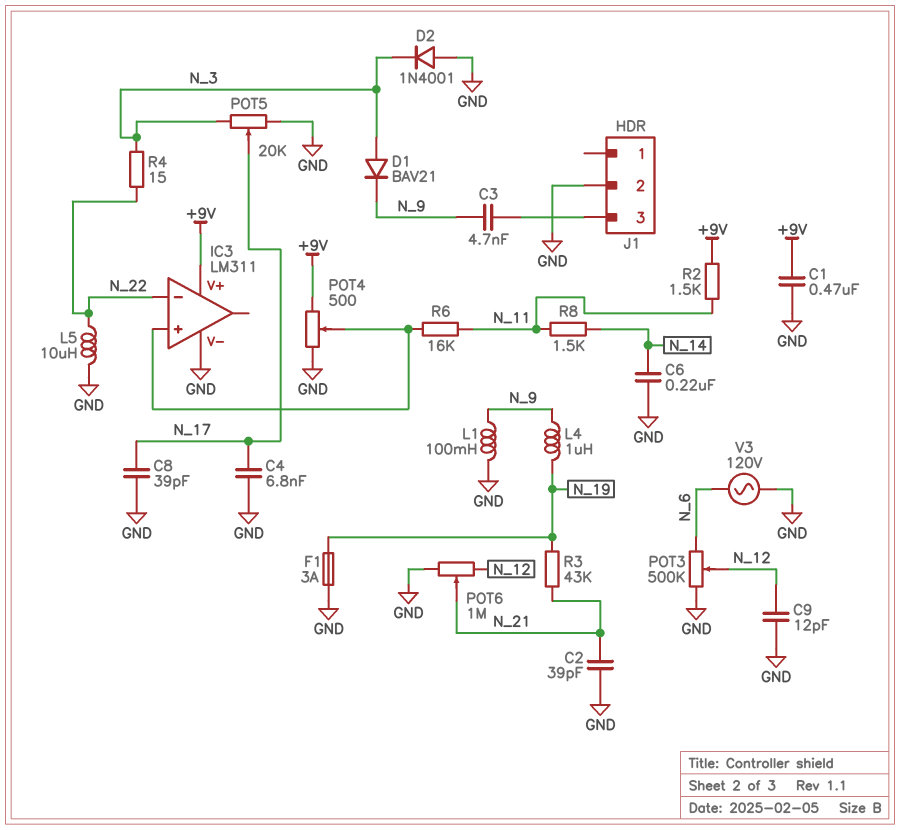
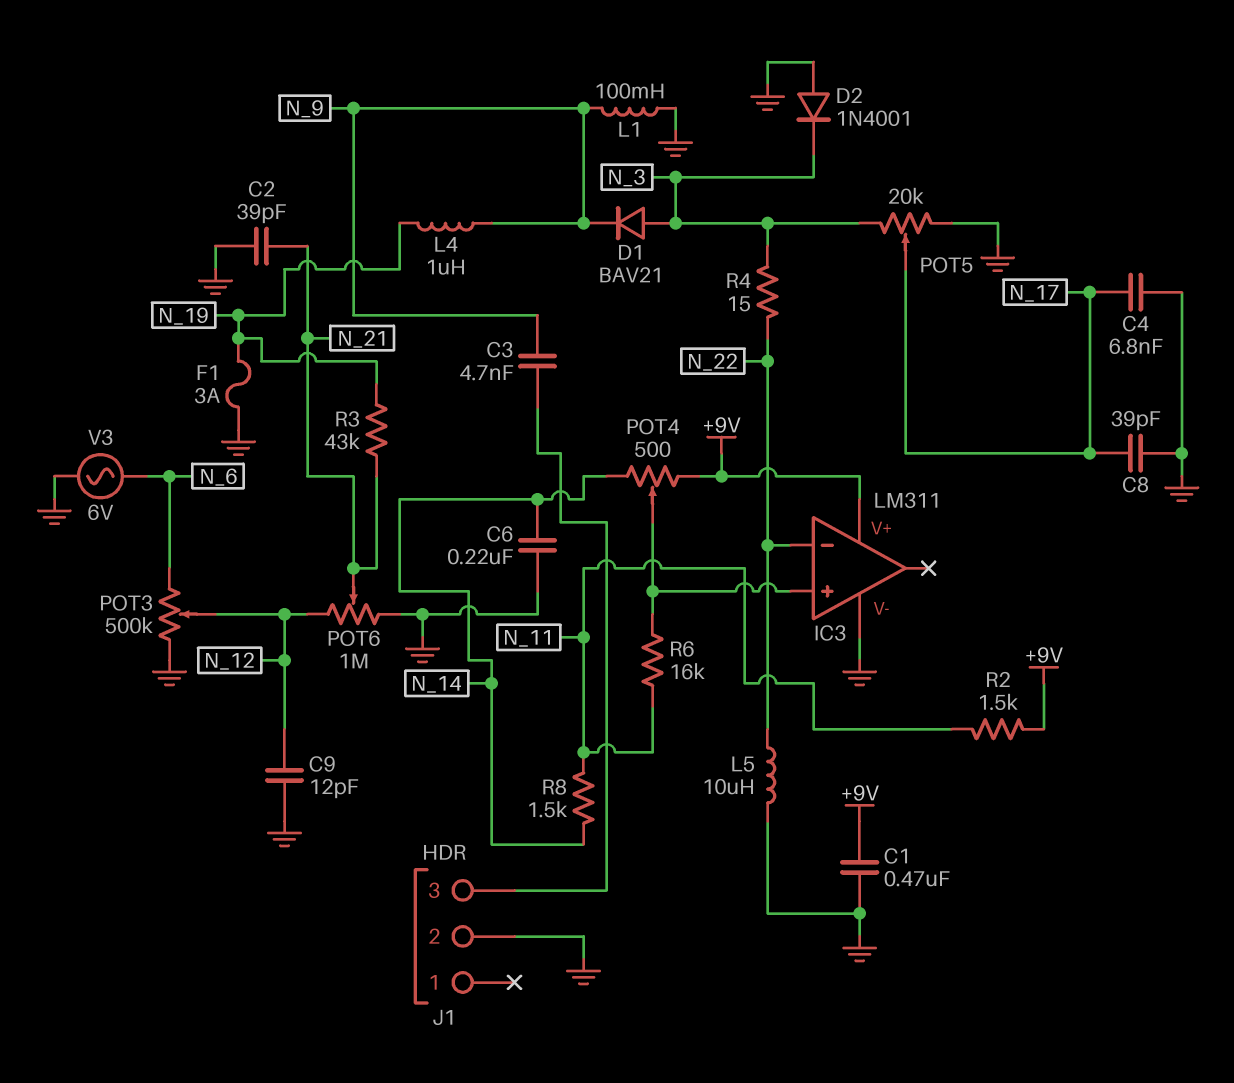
POT4: 500 (+9V, GND, wiper IC3/in+) -> 500 (+9V, N_14, wiper IC3/in+)
V3: AC 120V (GND, N_6) -> AC 6V (GND, N_6)

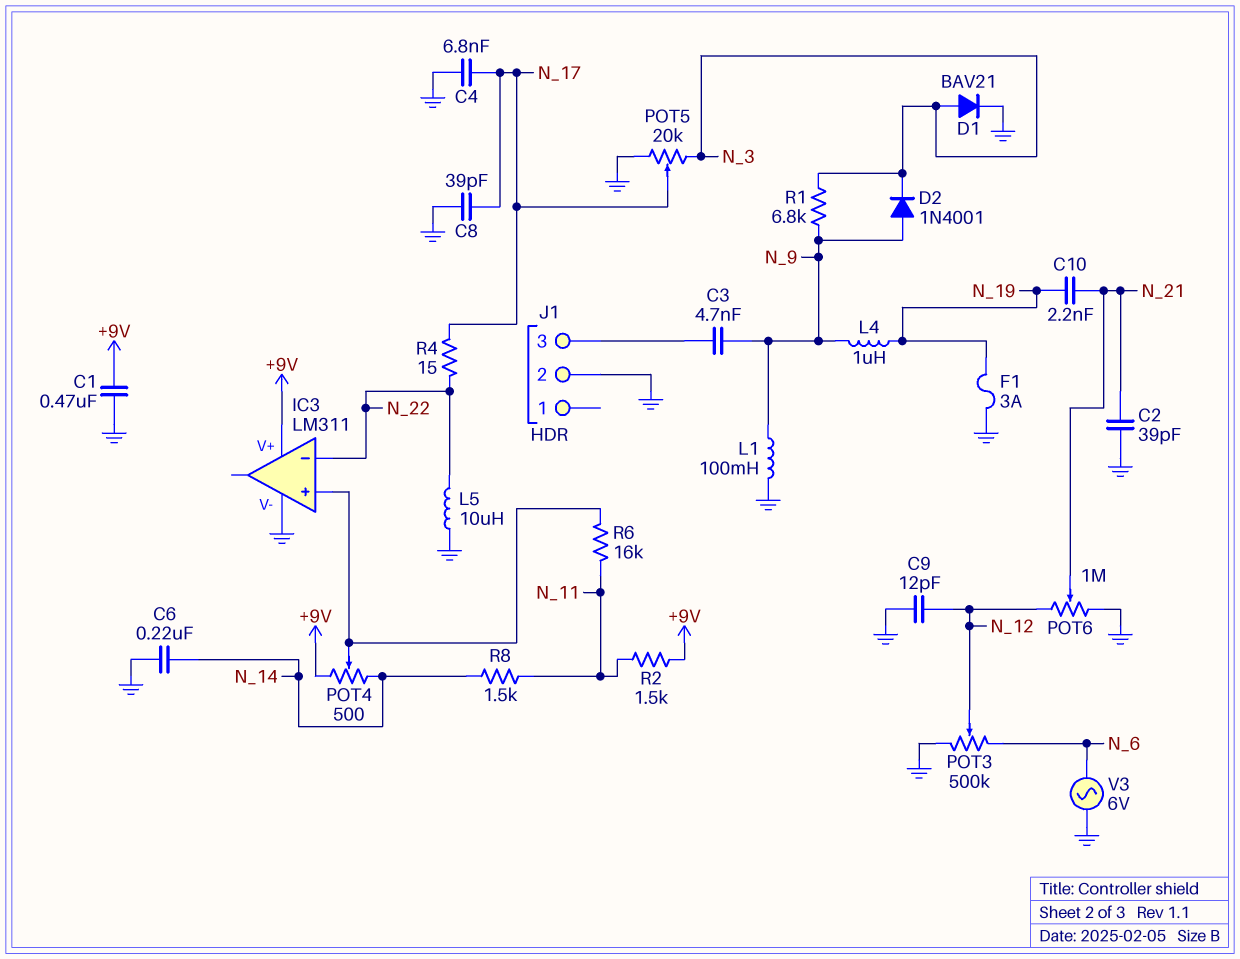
C10: none -> 2.2nF (N_19, N_21)
D1: diode BAV21 (A N_3, K N_9) -> diode BAV21 (A N_3, K GND)
D2: diode 1N4001 (A GND, K N_3) -> diode 1N4001 (A N_9, K N_3)
R1: none -> 6.8k (N_3, N_9)
R3: 43k (N_19, N_21) -> none
R4: 15 (N_3, N_22) -> 15 (N_17, N_22)

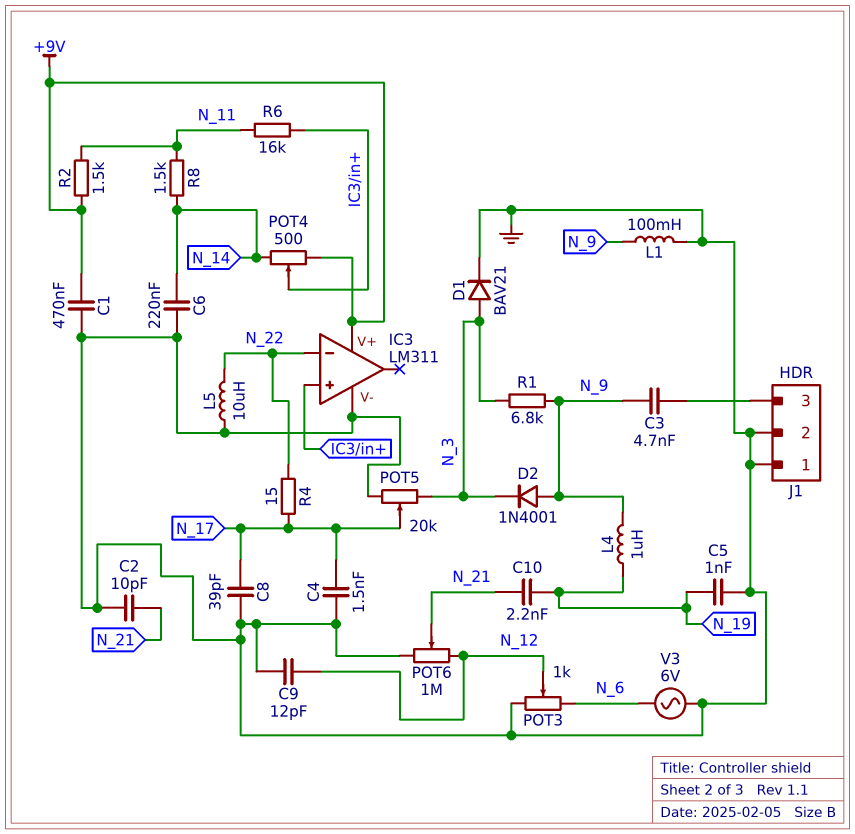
C2: 39pF (GND, N_21) -> 10pF (GND, N_21)
C4: 6.8nF (GND, N_17) -> 1.5nF (GND, N_17)
C5: none -> 1nF (GND, N_19)
F1: 3A (GND, N_19) -> none
J1 pin 1: none -> GND
POT3: 500k (GND, N_6, wiper N_12) -> 1k (GND, N_6, wiper N_12)

